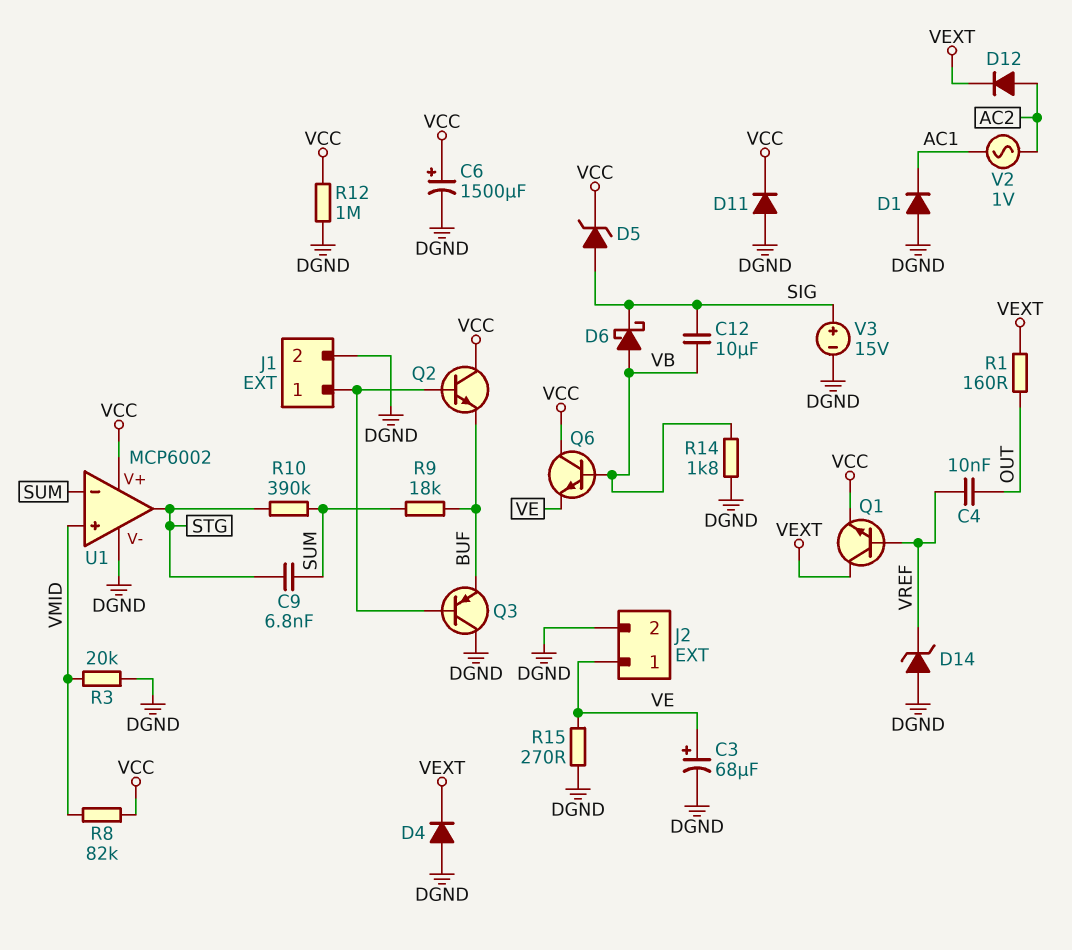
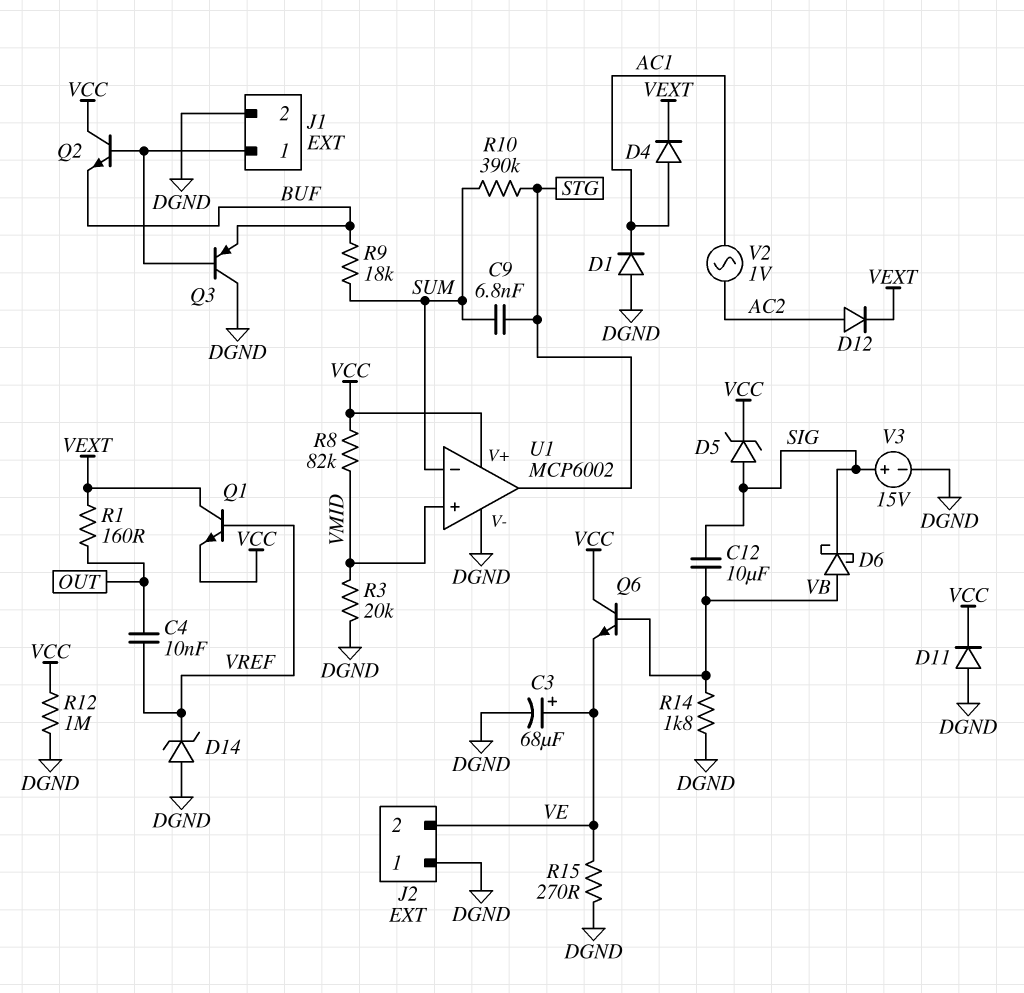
C6: 1500uF (plus VCC, minus DGND) -> none
D4: diode (A DGND, K VEXT) -> diode (A AC1, K VEXT)
J2 pin 1: VE -> DGND
J2 pin 2: DGND -> VE

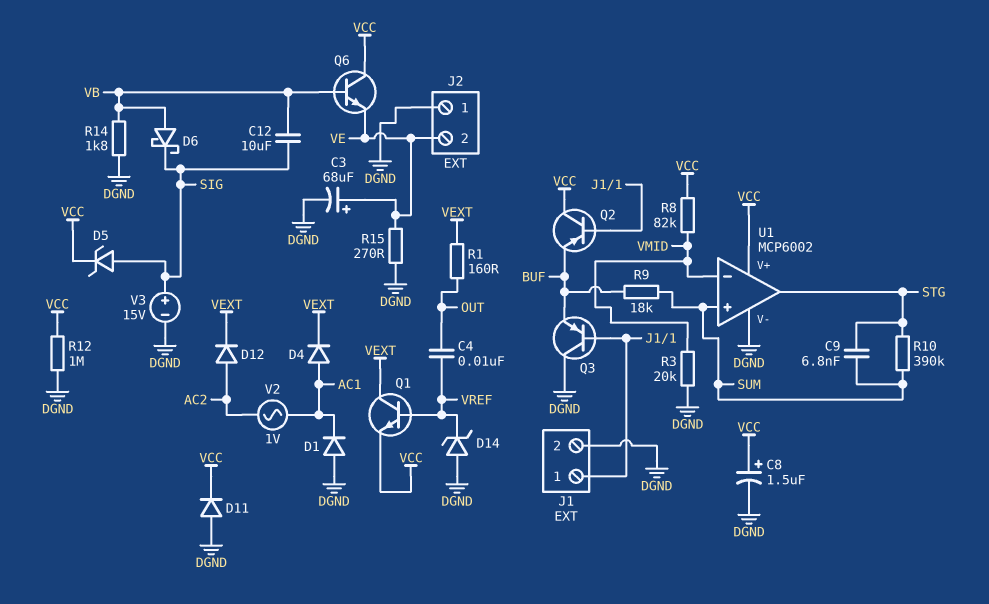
C8: none -> 1.5uF (plus VCC, minus DGND)
Q2: NPN (B J1/1, C VCC, E BUF) -> PNP (B J1/1, C VCC, E BUF)
U1 pin in+: VMID -> SUM
U1 pin in-: SUM -> VMID

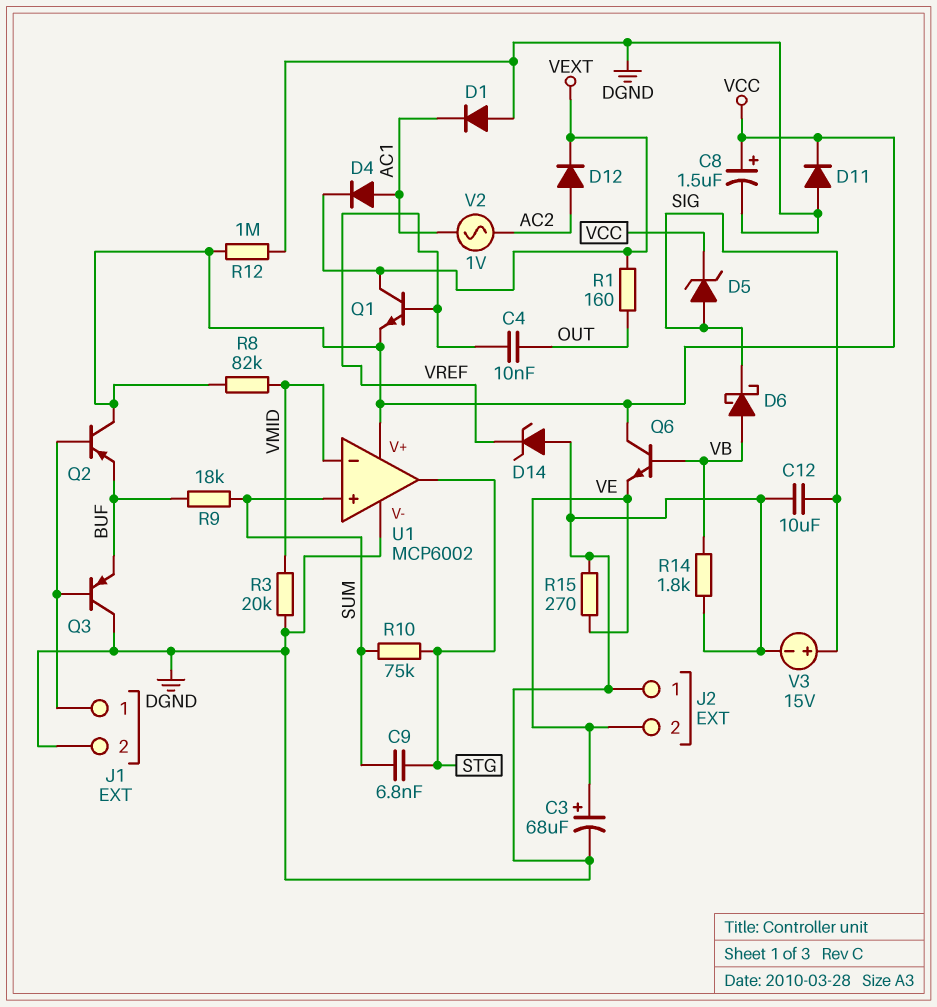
C12: 10uF (SIG, VB) -> 10uF (DGND, SIG)
R10: 390k (STG, SUM) -> 75k (STG, SUM)

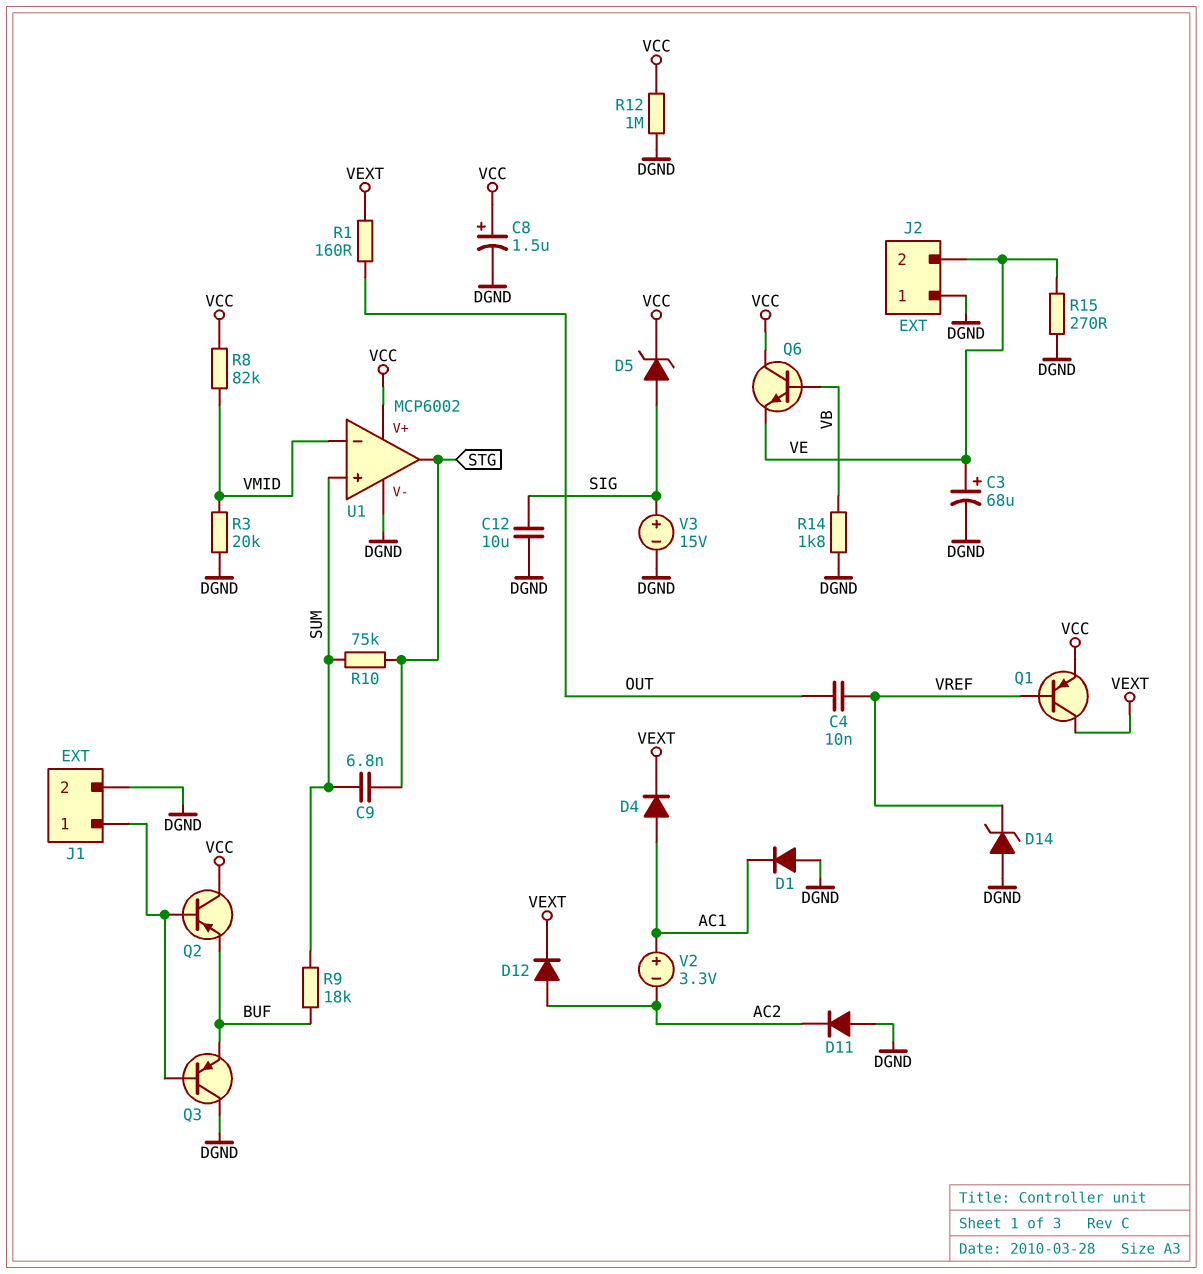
D6: schottky (A VB, K SIG) -> none
D11: diode (A DGND, K VCC) -> diode (A DGND, K AC2)
Q1: NPN (B VREF, C VEXT, E VCC) -> PNP (B VREF, C VEXT, E VCC)
V2: AC 1V (AC1, AC2) -> 3.3V (plus AC1, minus AC2)

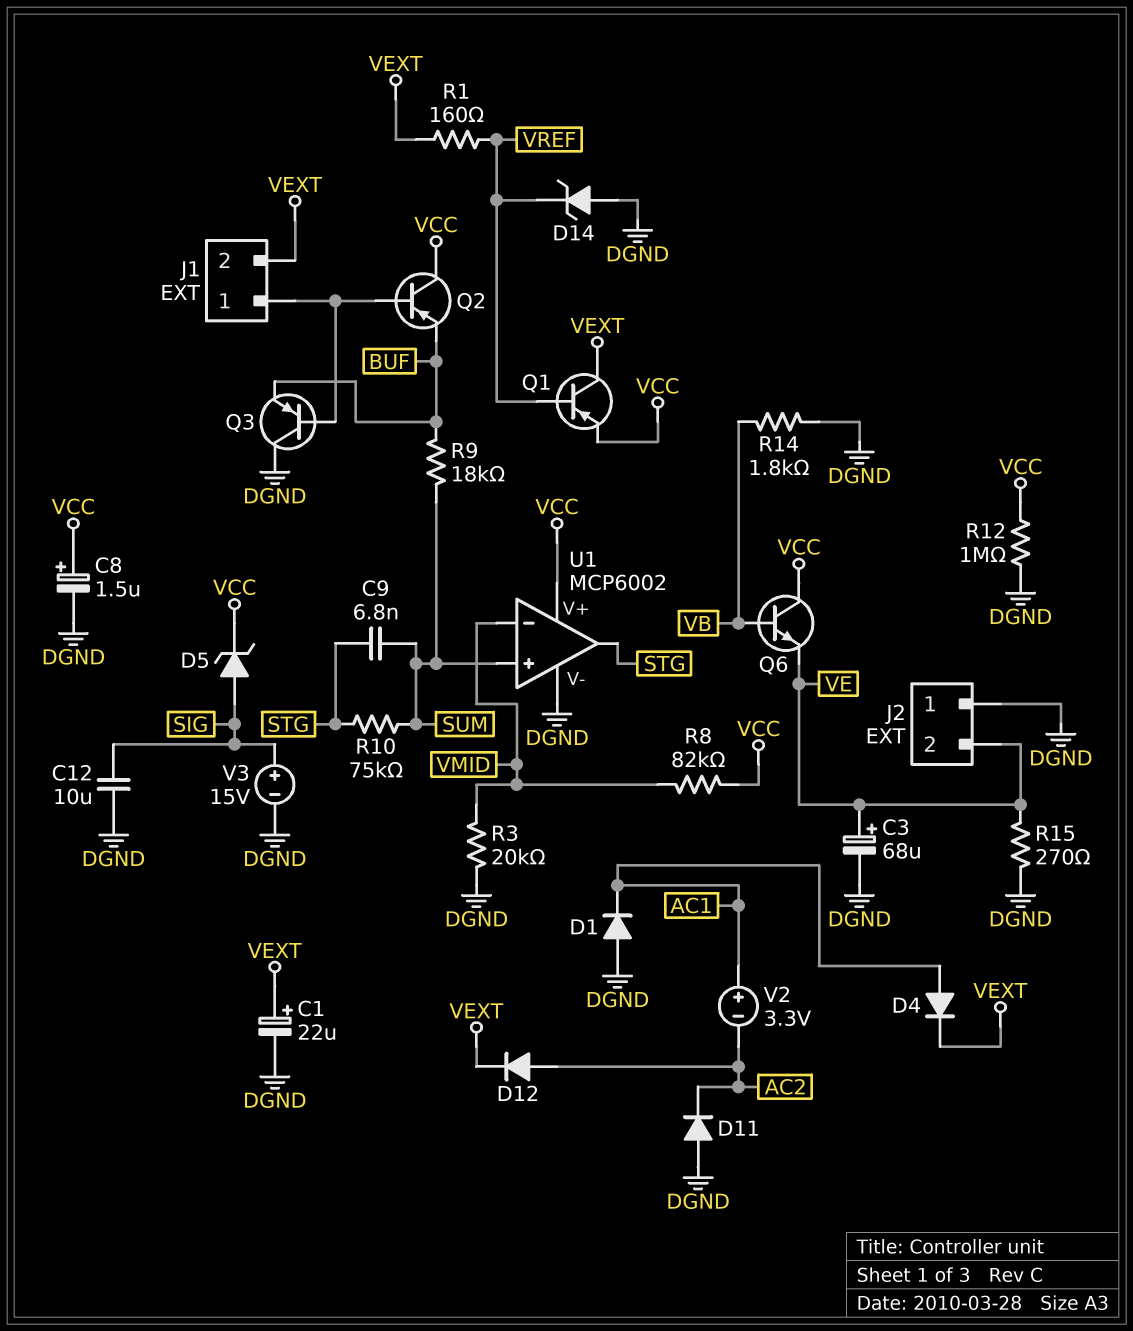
C1: none -> 22uF (plus VEXT, minus DGND)
C4: 10nF (OUT, VREF) -> none
J1 pin 2: DGND -> VEXT
R1: 160 (OUT, VEXT) -> 160 (VEXT, VREF)

